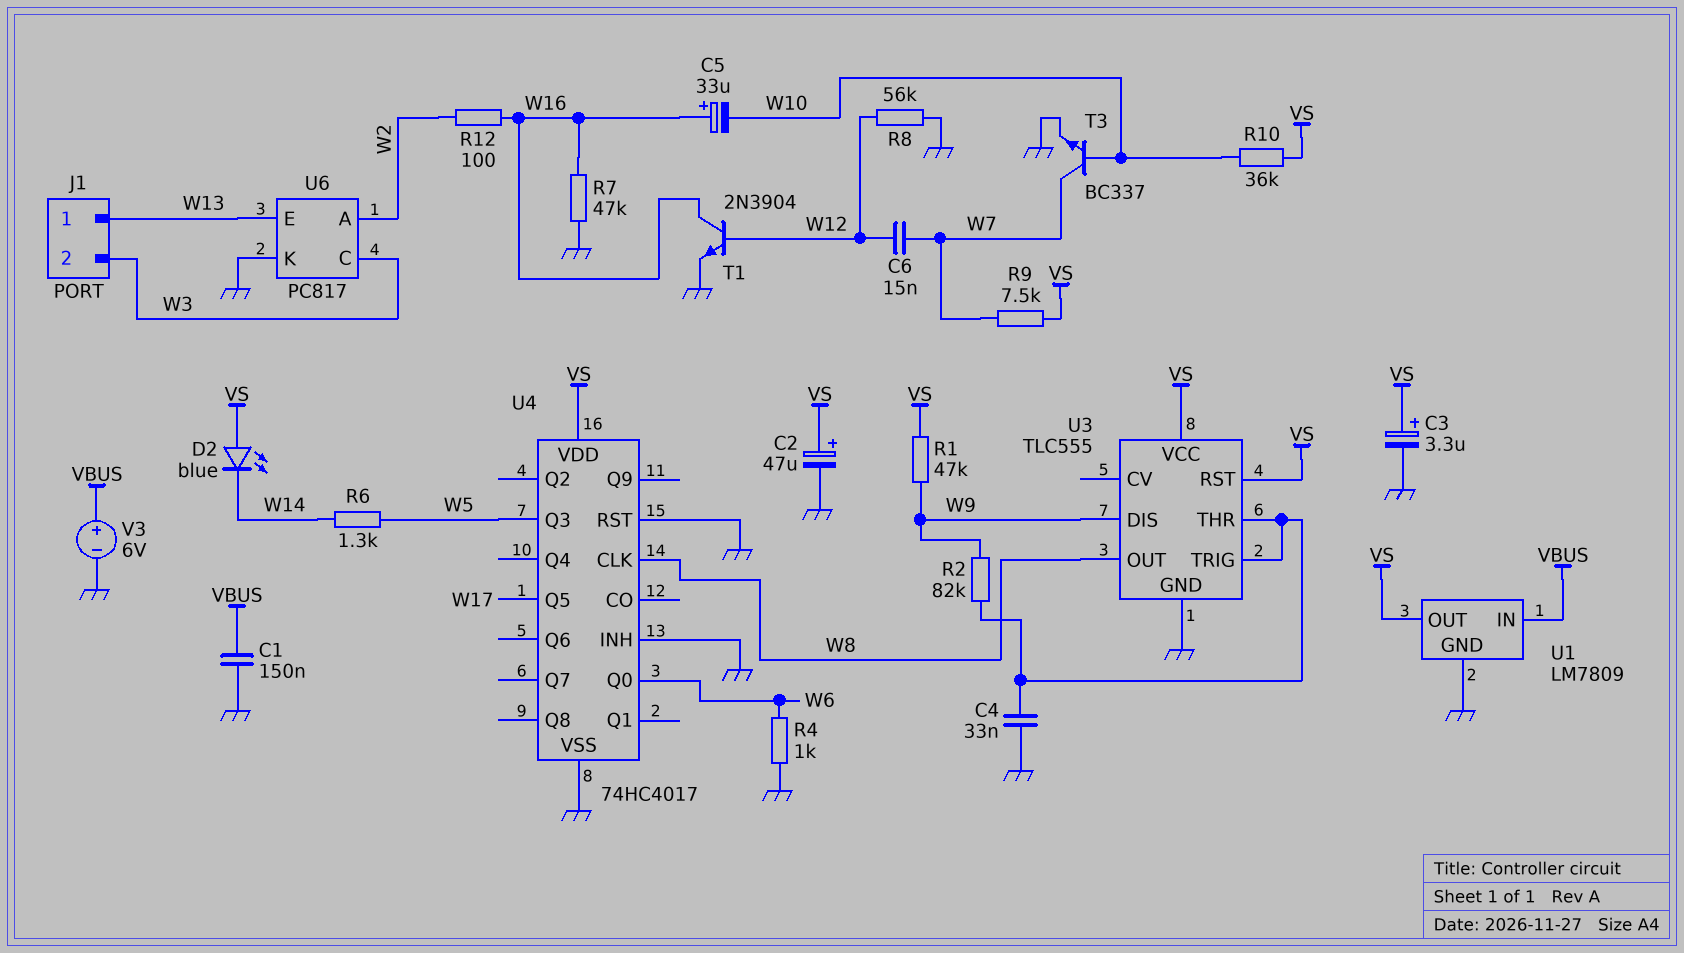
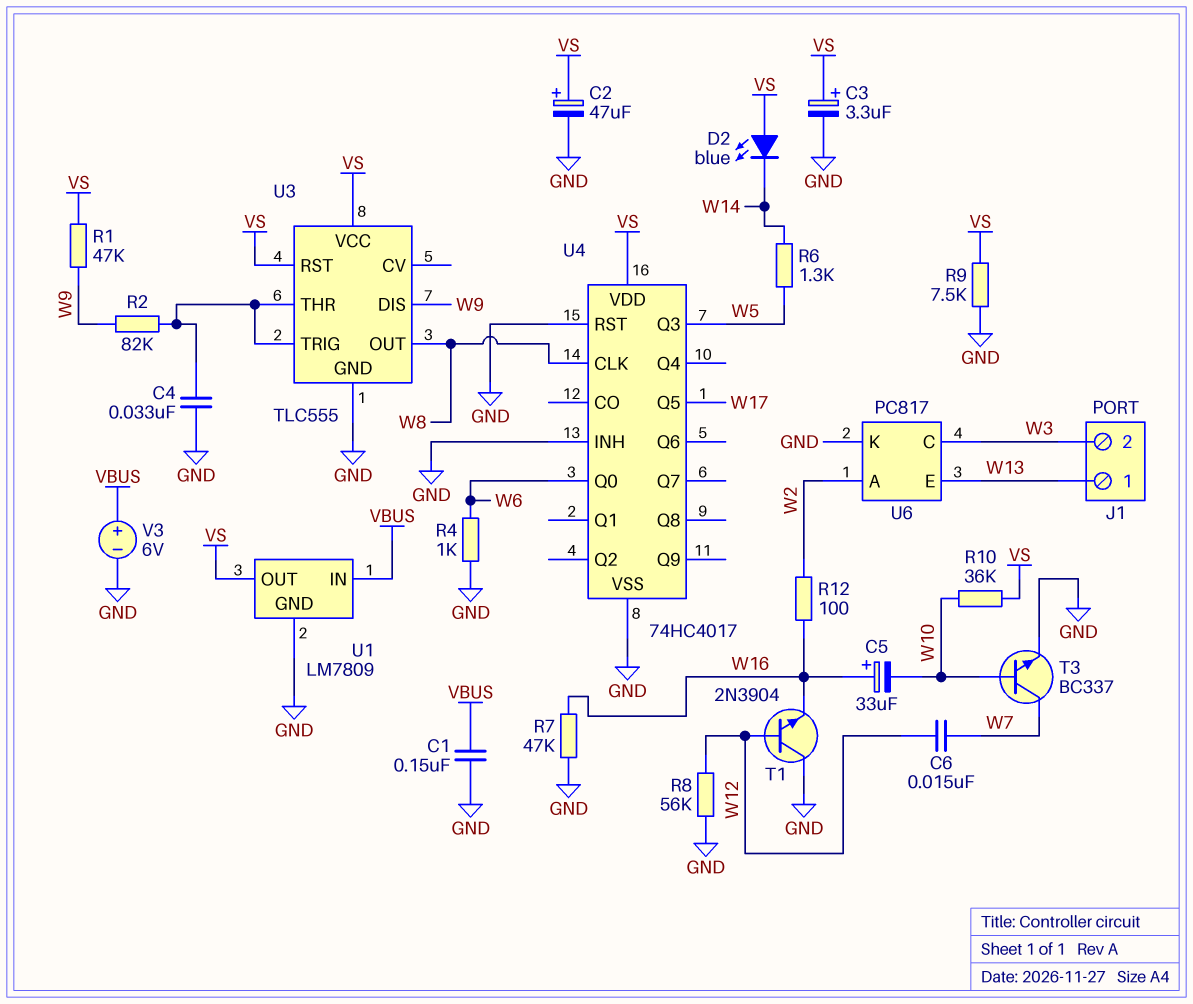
R9: 7.5k (VS, W7) -> 7.5k (GND, VS)
T1: NPN 2N3904 (B W12, C W16, E GND) -> NPN 2N3904 (B W12, C GND, E W16)

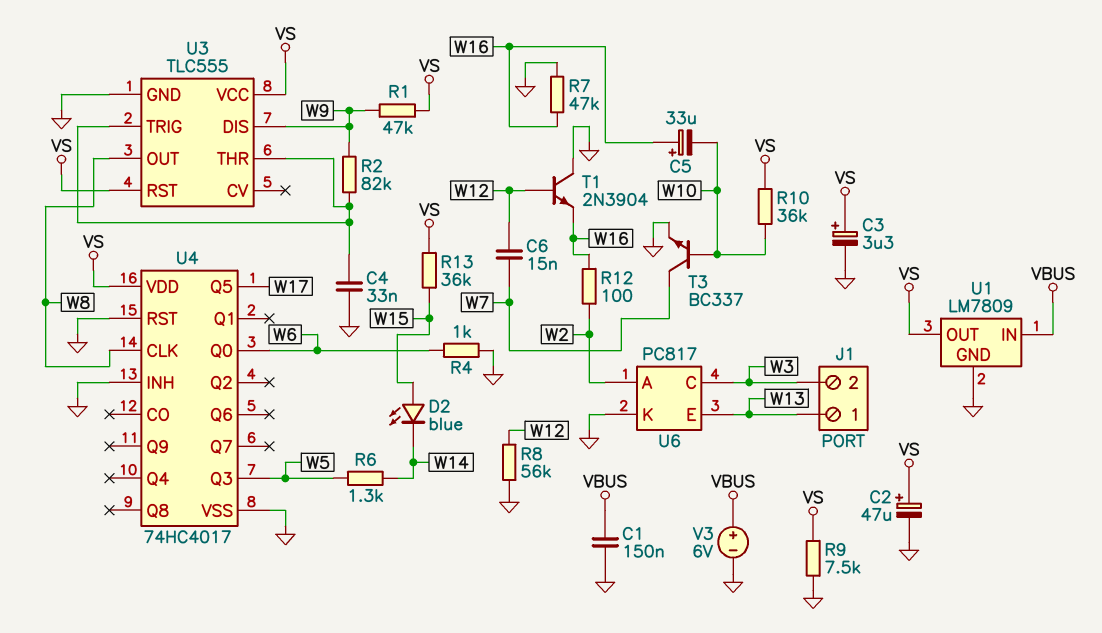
D2: LED blue (A VS, K W14) -> LED blue (A W15, K W14)
R13: none -> 36k (VS, W15)

